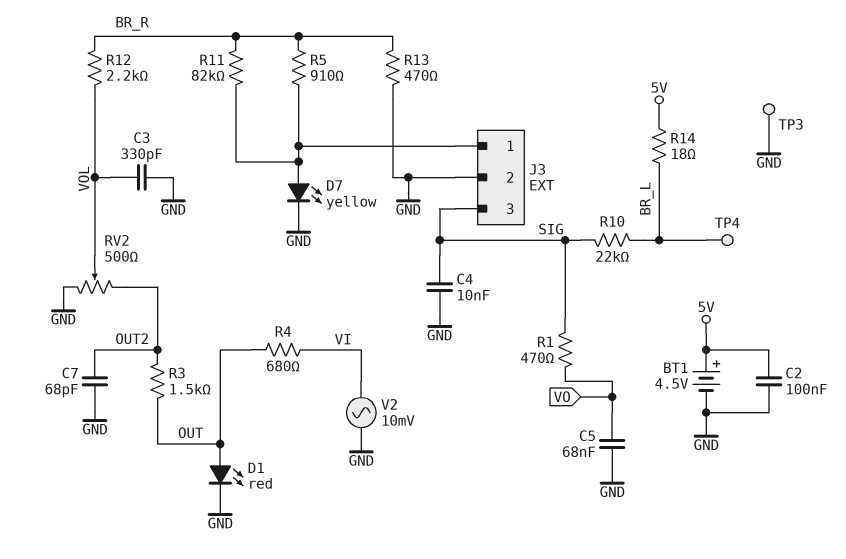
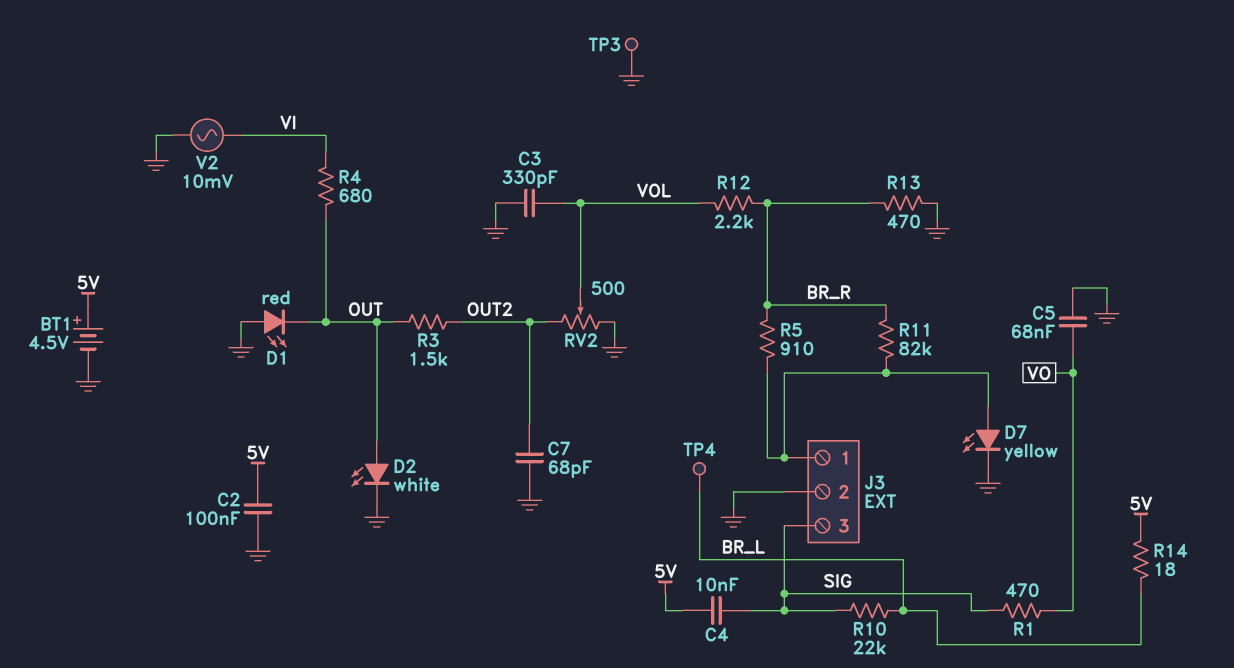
C4: 10nF (GND, SIG) -> 10nF (5V, SIG)
D1: LED red (A OUT, K GND) -> LED red (A GND, K OUT)
D2: none -> LED white (A OUT, K GND)

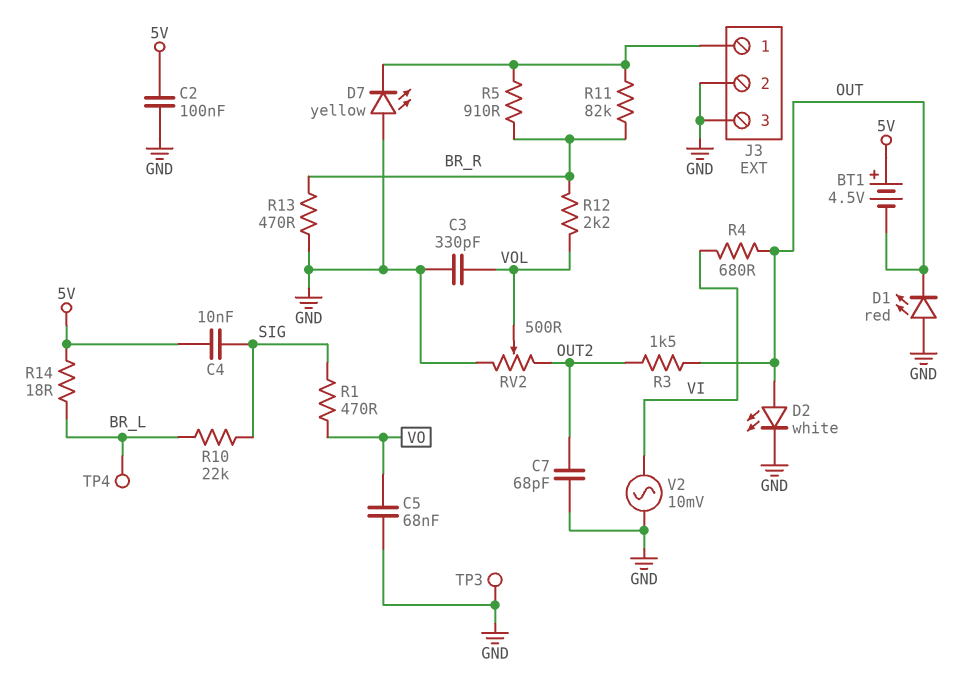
BT1: 4.5V (plus 5V, minus GND) -> 4.5V (plus 5V, minus OUT)
D7: LED yellow (A J3/1, K GND) -> LED yellow (A GND, K J3/1)
J3 pin 3: SIG -> GND

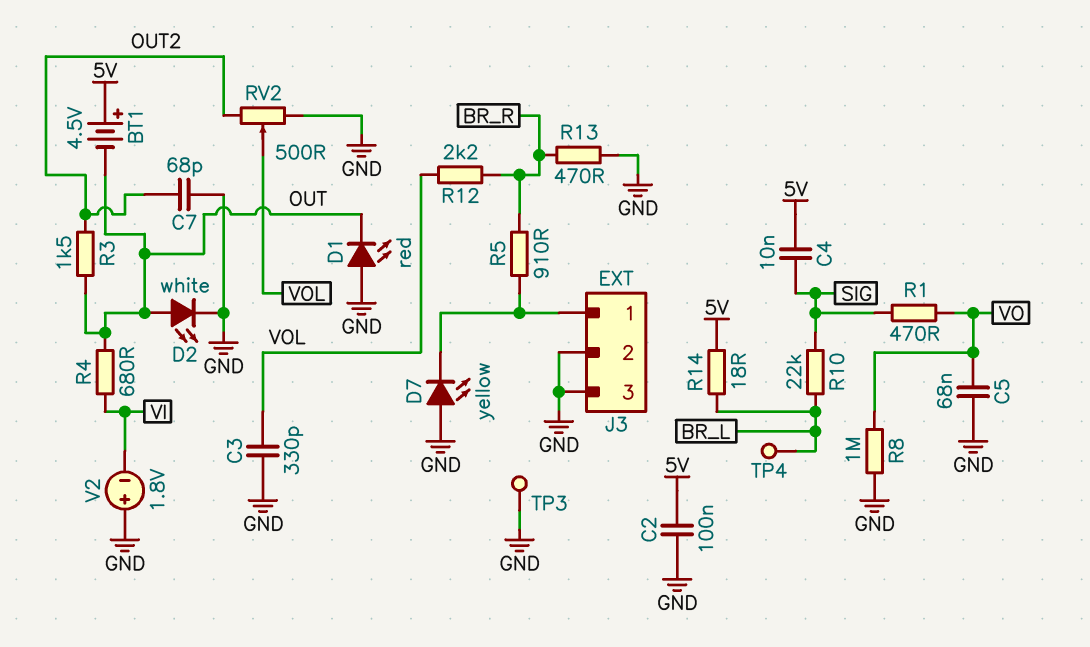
R8: none -> 1M (GND, VO)
R11: 82k (BR_R, J3/1) -> none
V2: AC 10mV (GND, VI) -> 1.8V (plus GND, minus VI)

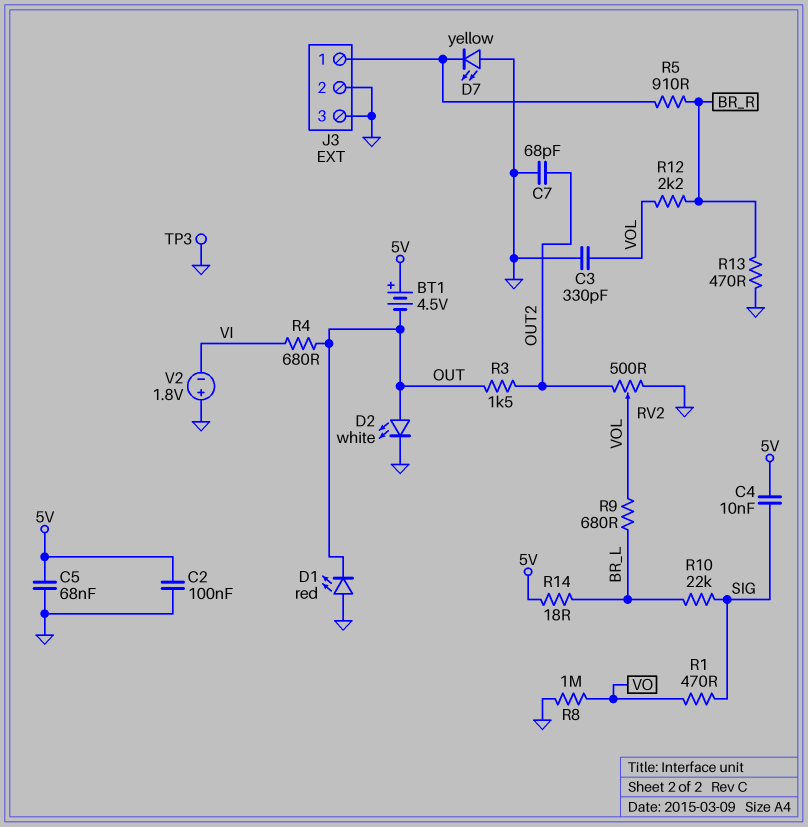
C5: 68nF (GND, VO) -> 68nF (5V, GND)
R9: none -> 680 (BR_L, VOL)
TP4: test point (BR_L) -> none

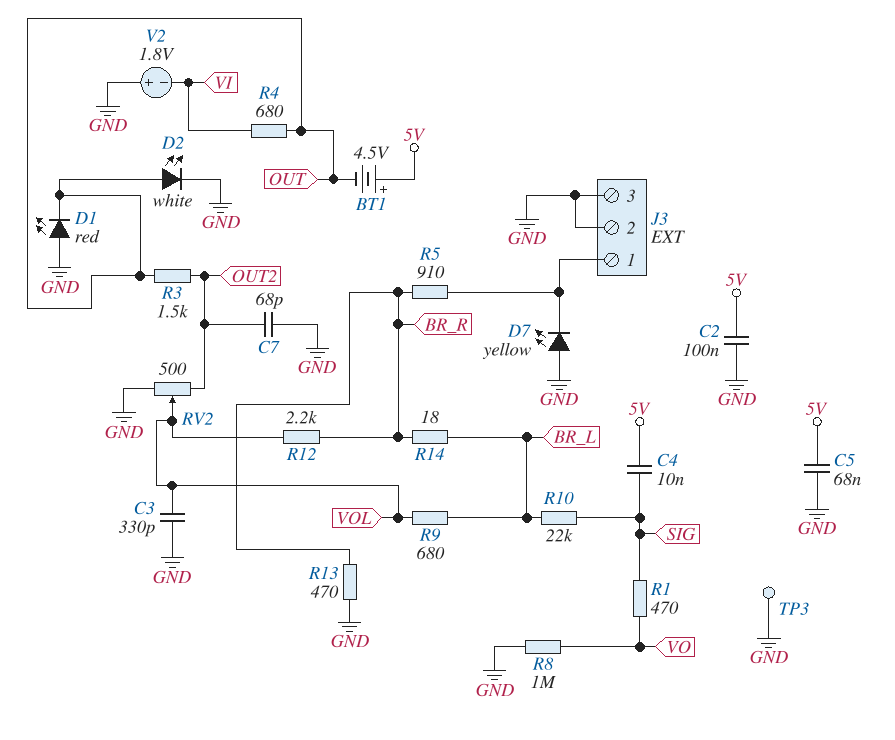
R14: 18 (5V, BR_L) -> 18 (BR_L, BR_R)

